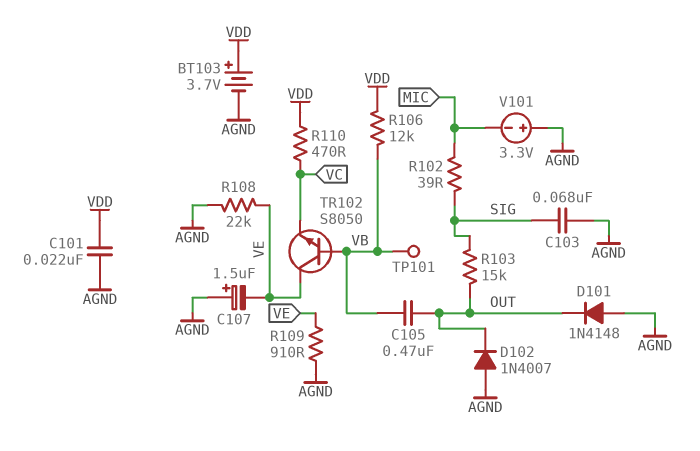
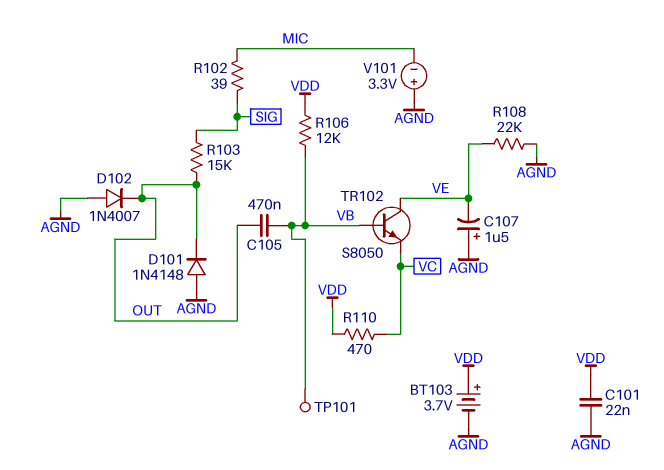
C103: 68nF (AGND, SIG) -> none
R109: 910 (AGND, VE) -> none

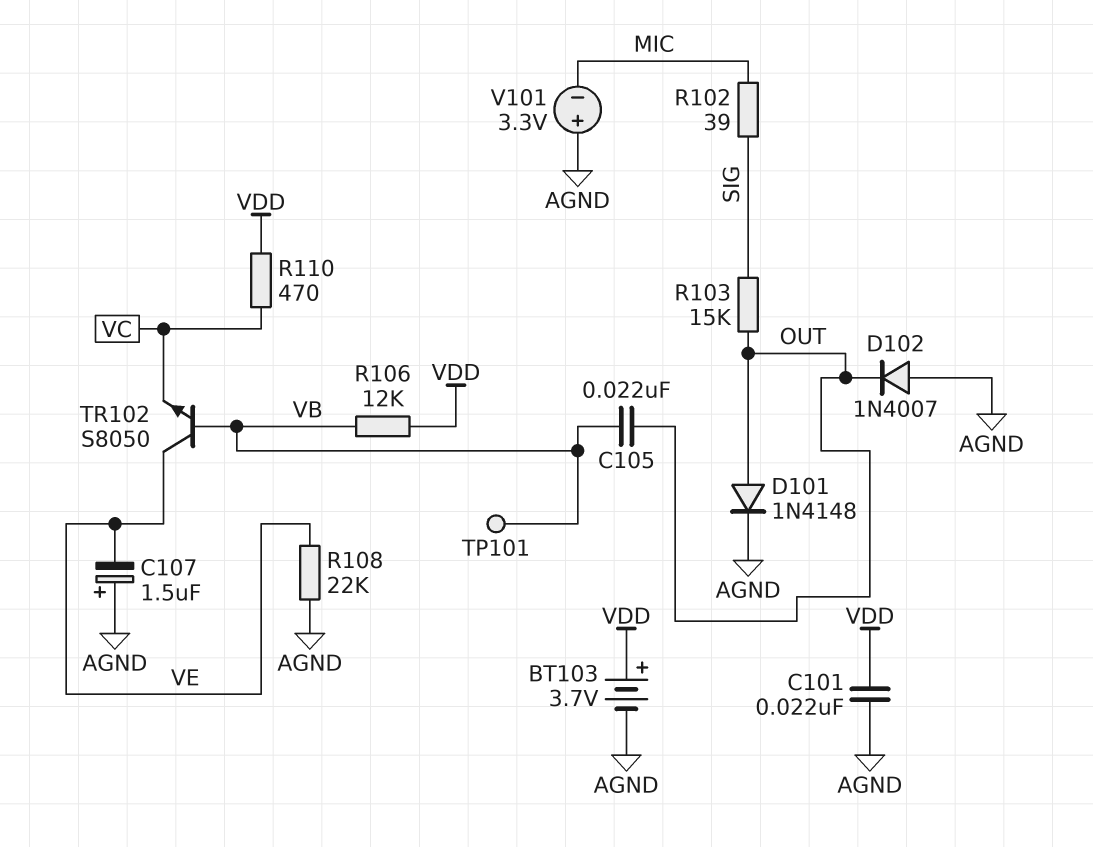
C105: 470nF (OUT, VB) -> 22nF (OUT, VB)
D101: diode 1N4148 (A AGND, K OUT) -> diode 1N4148 (A OUT, K AGND)

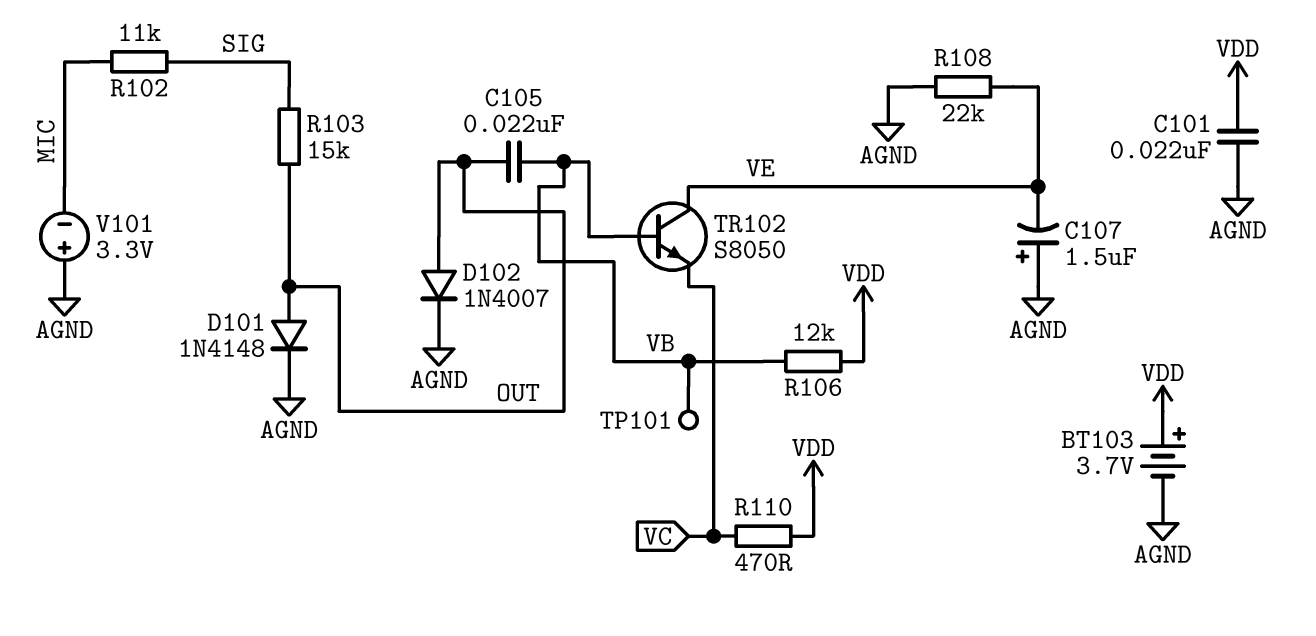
D102: diode 1N4007 (A AGND, K OUT) -> diode 1N4007 (A OUT, K AGND)
R102: 39 (MIC, SIG) -> 11k (MIC, SIG)

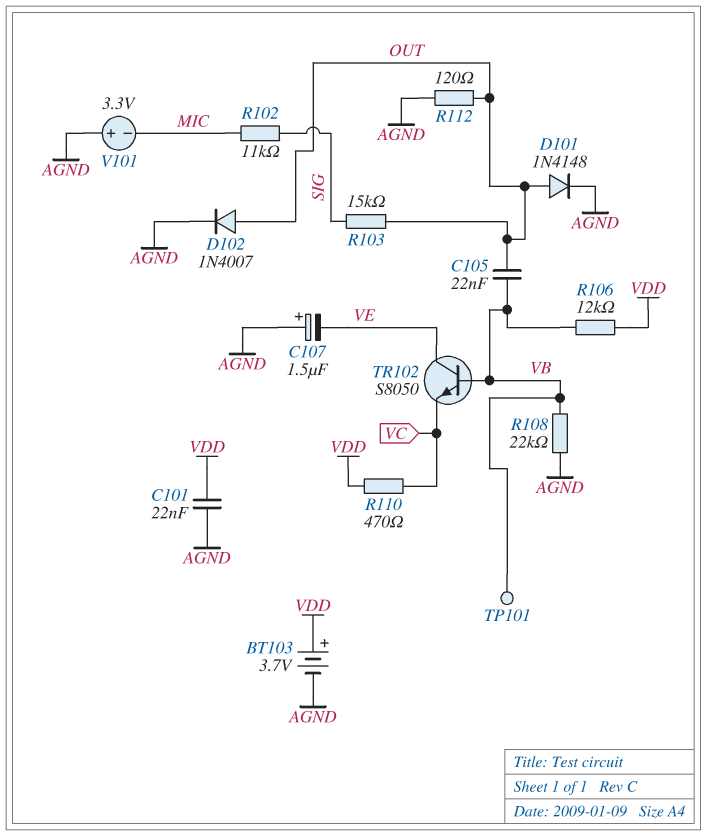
R108: 22k (AGND, VE) -> 22k (AGND, VB)
R112: none -> 120 (AGND, OUT)

